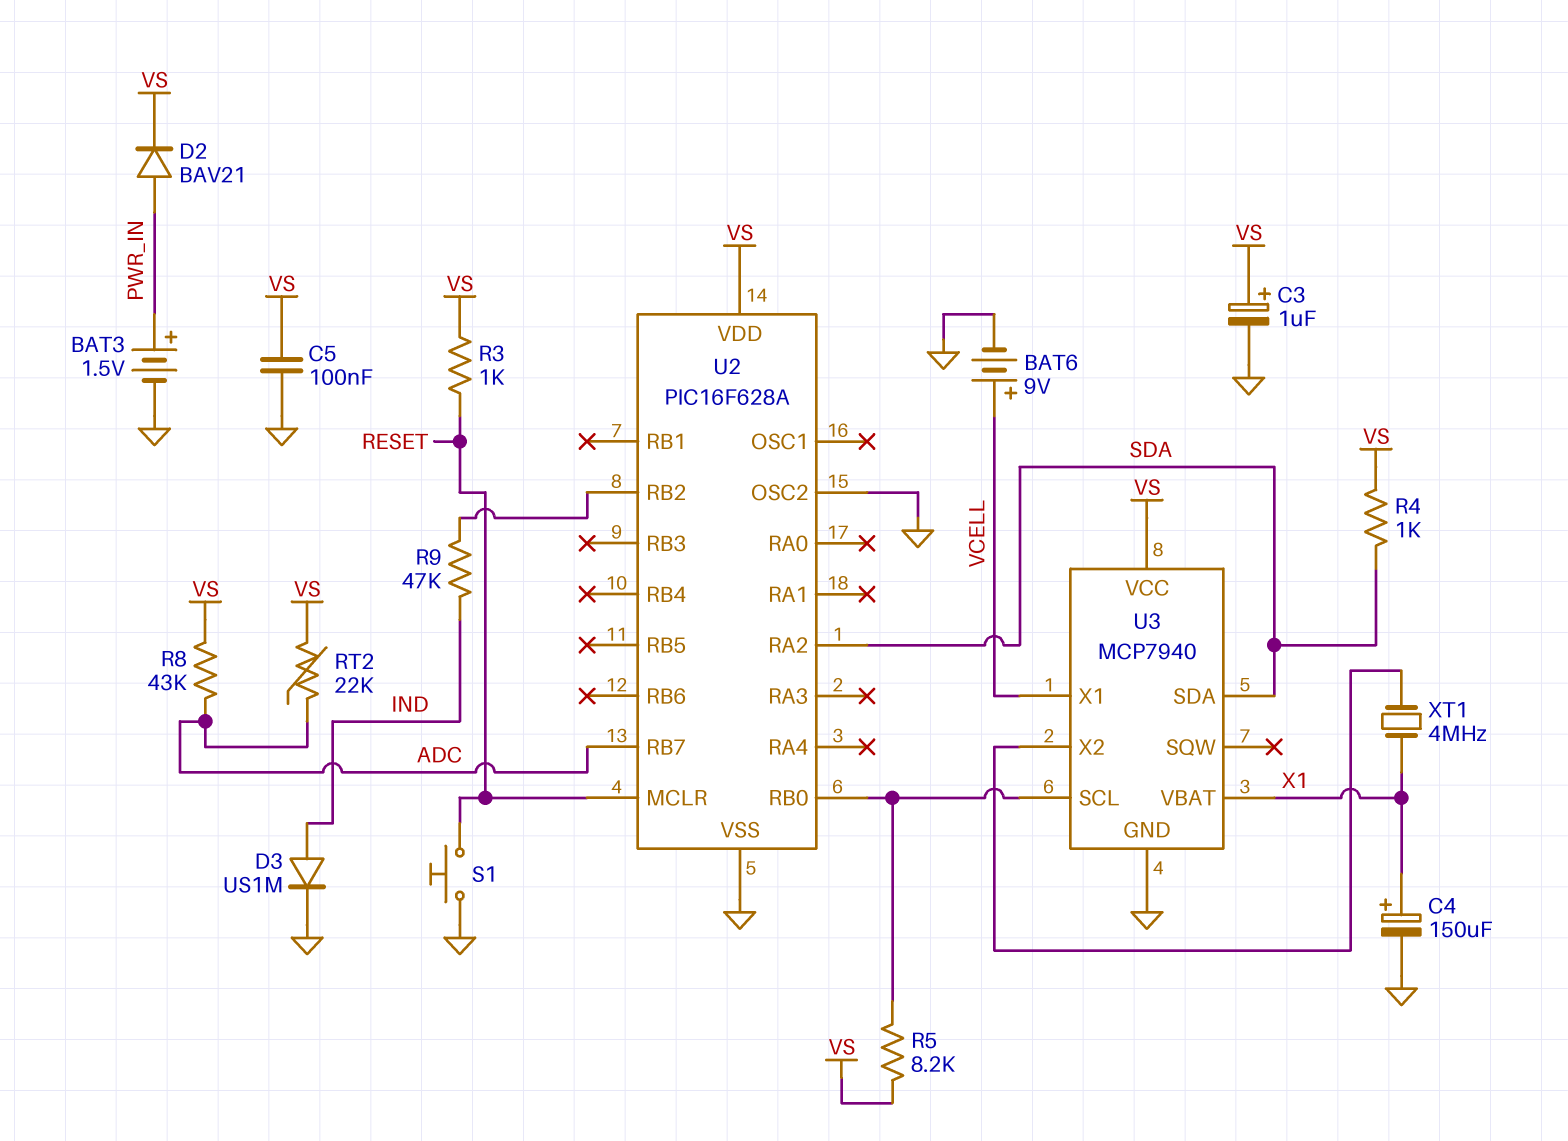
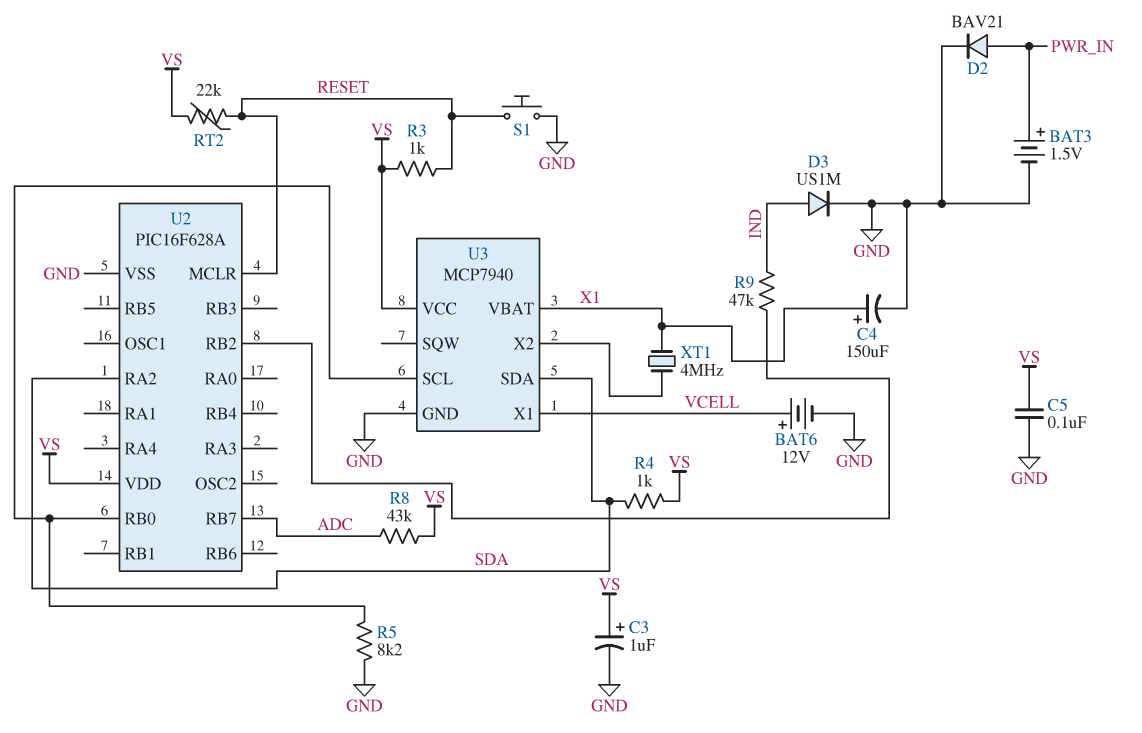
BAT6: 9V (plus VCELL, minus GND) -> 12V (plus VCELL, minus GND)
D2: diode BAV21 (A PWR_IN, K VS) -> diode BAV21 (A PWR_IN, K GND)
R5: 8.2k (U2/RB0, VS) -> 8.2k (GND, U2/RB0)
RT2: 22k (ADC, VS) -> 22k (RESET, VS)
U2 pin OSC2: GND -> none

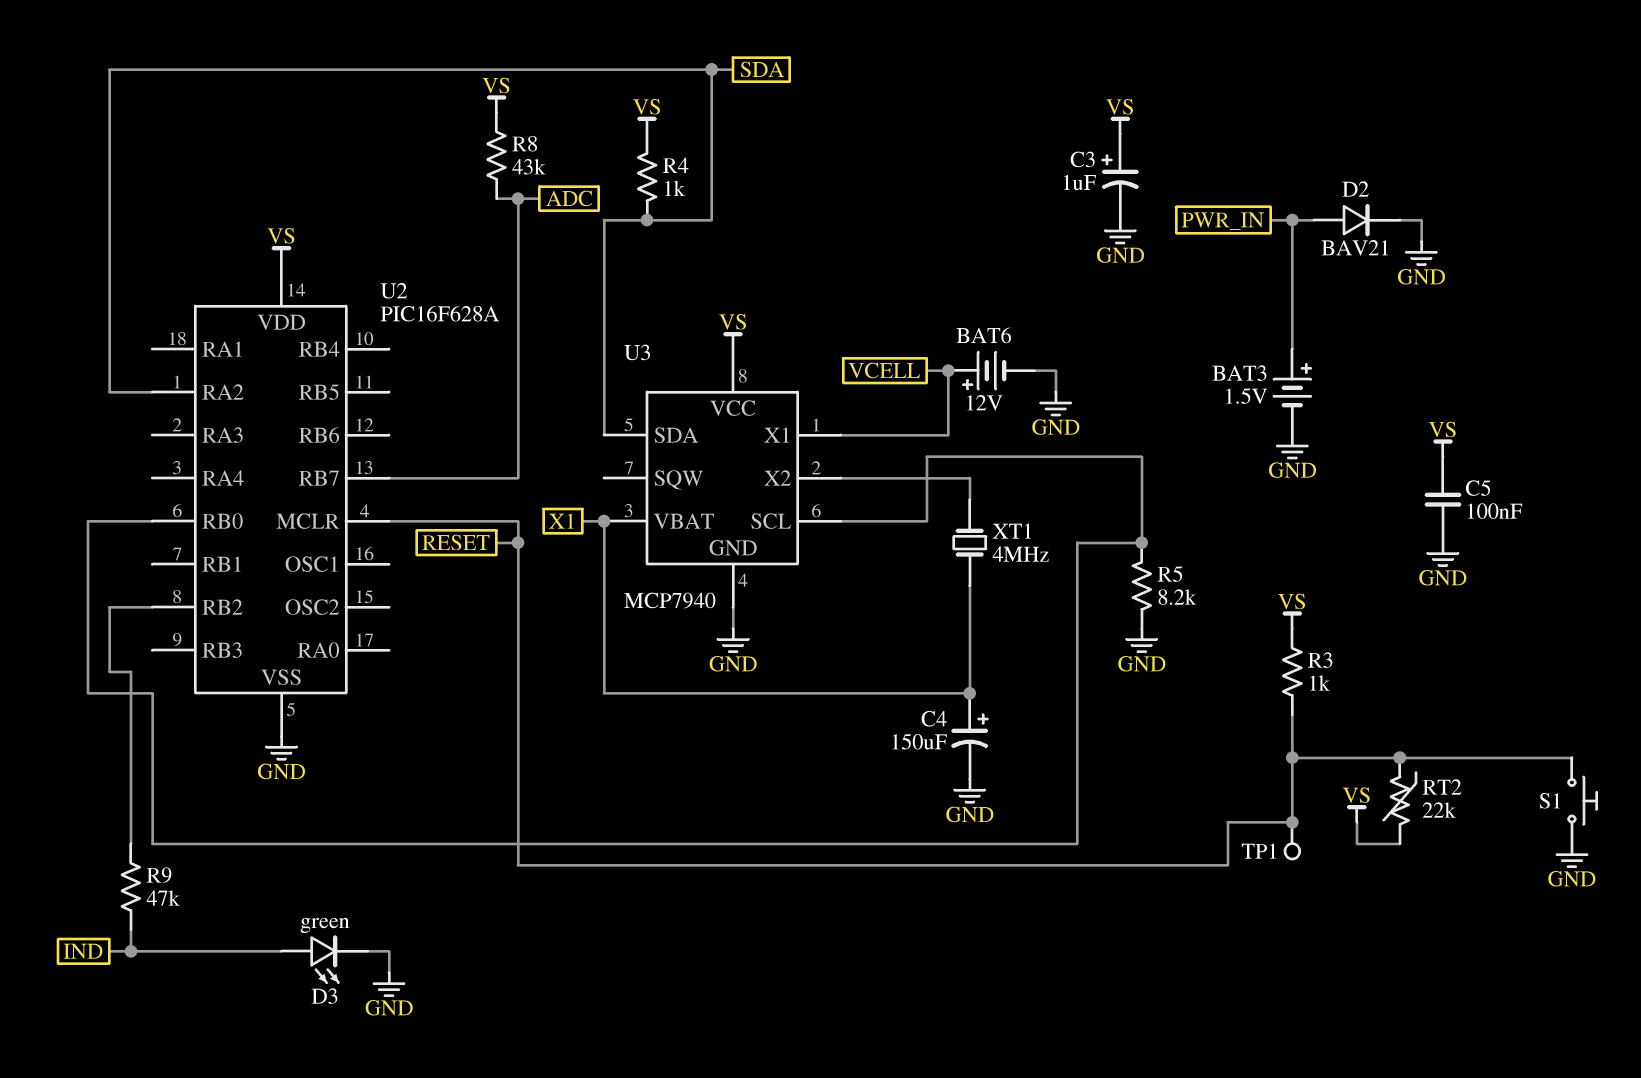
D3: diode US1M (A IND, K GND) -> LED green (A IND, K GND)
TP1: none -> test point (RESET)

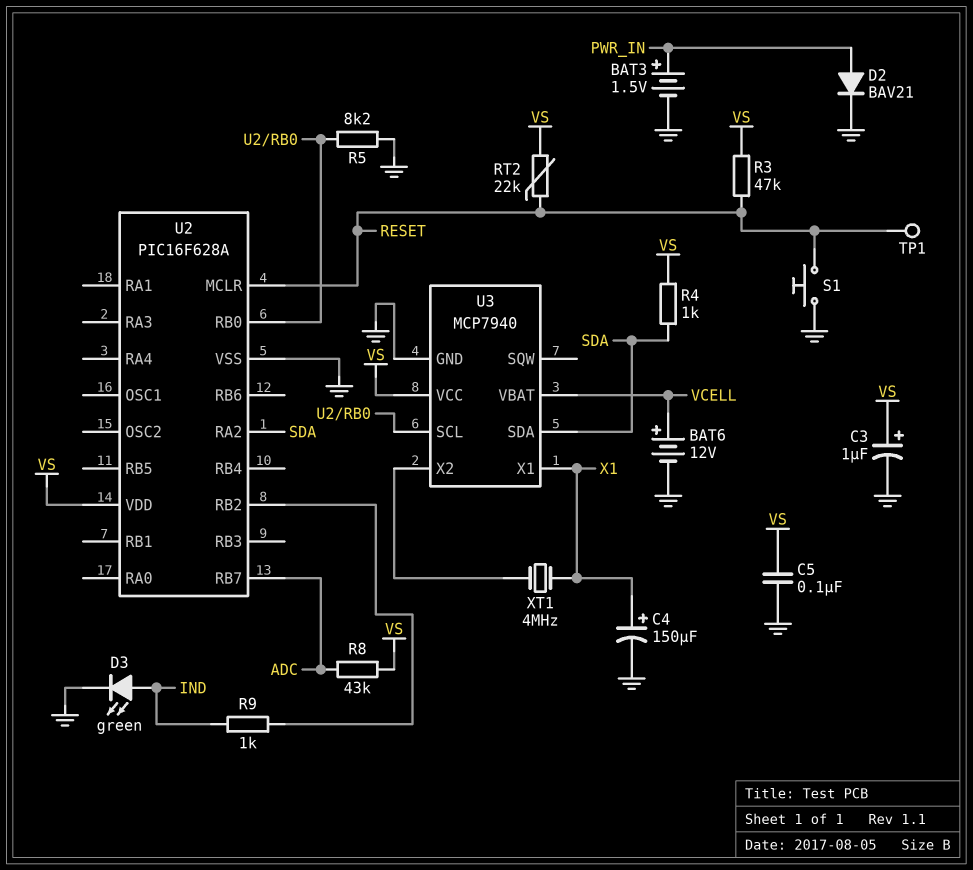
R3: 1k (RESET, VS) -> 47k (RESET, VS)
R9: 47k (IND, U2/RB2) -> 1k (IND, U2/RB2)
U3 pin VBAT: X1 -> VCELL
U3 pin X1: VCELL -> X1

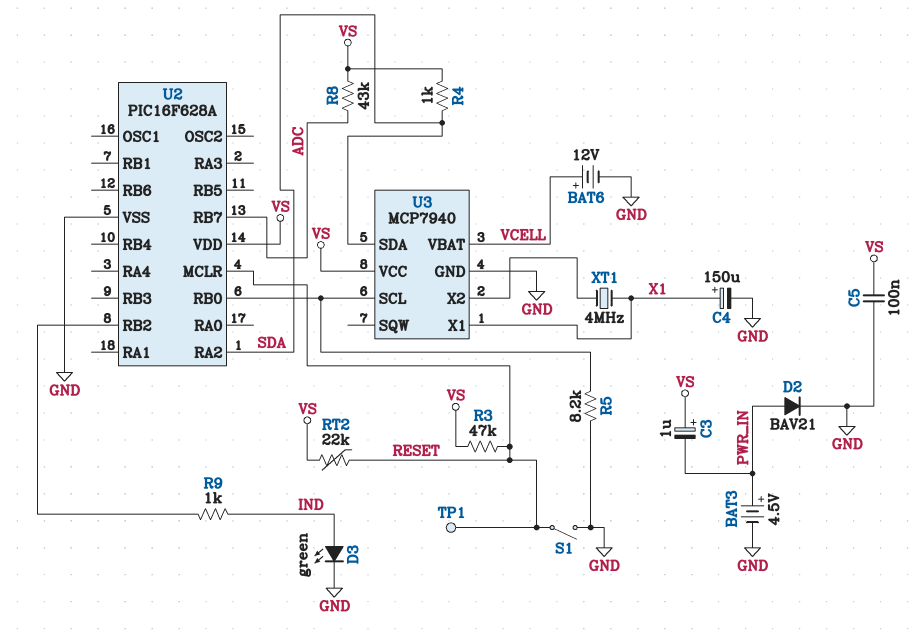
BAT3: 1.5V (plus PWR_IN, minus GND) -> 4.5V (plus PWR_IN, minus GND)
C3: 1uF (plus VS, minus GND) -> 1uF (plus VS, minus PWR_IN)
S1: button (GND, RESET) -> switch (GND, RESET)

